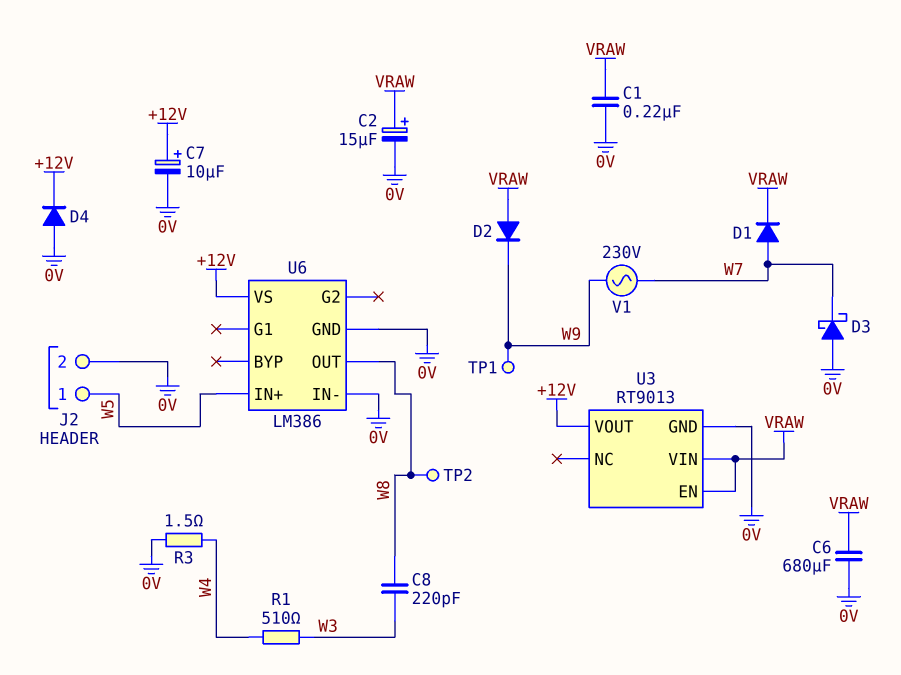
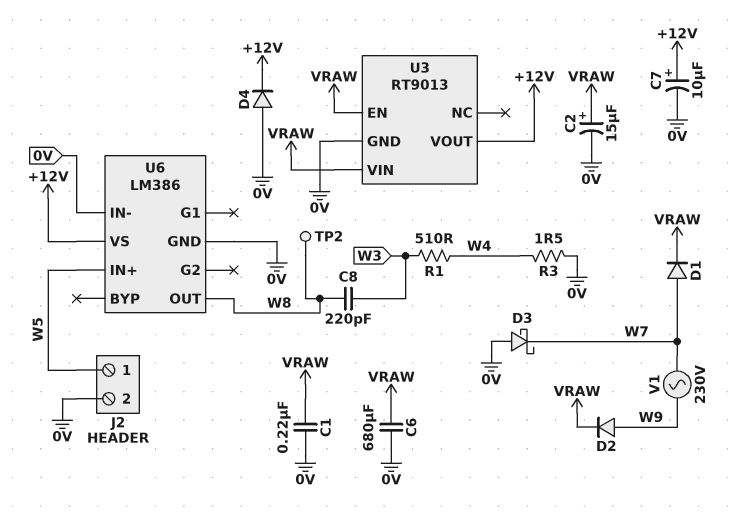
D2: diode (A VRAW, K W9) -> diode (A W9, K VRAW)
TP1: test point (W9) -> none

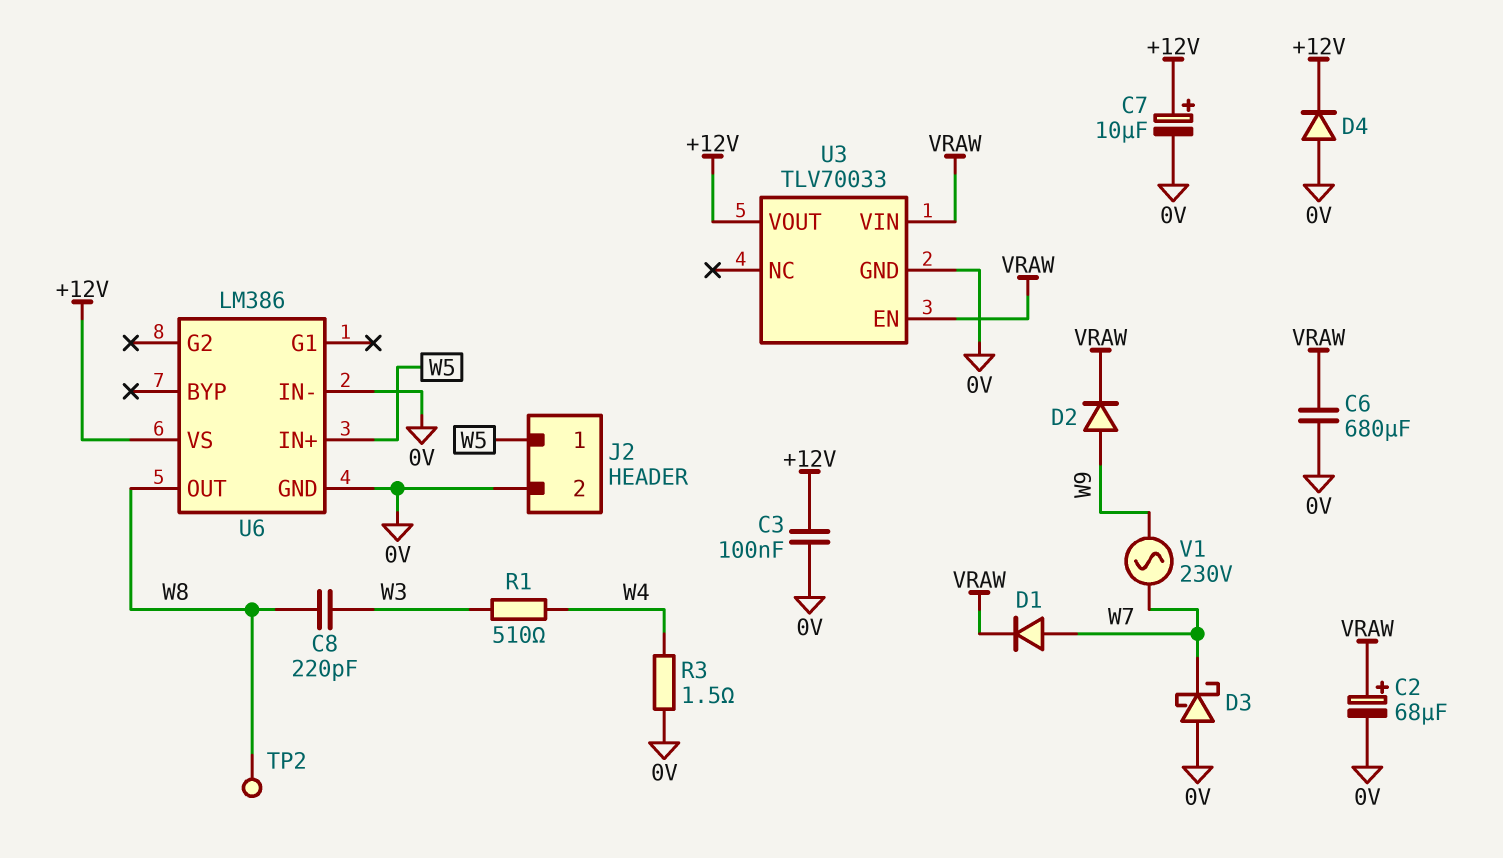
C1: 220nF (0V, VRAW) -> none
C2: 15uF (plus VRAW, minus 0V) -> 68uF (plus VRAW, minus 0V)
C3: none -> 100nF (+12V, 0V)
U3: RT9013 -> TLV70033

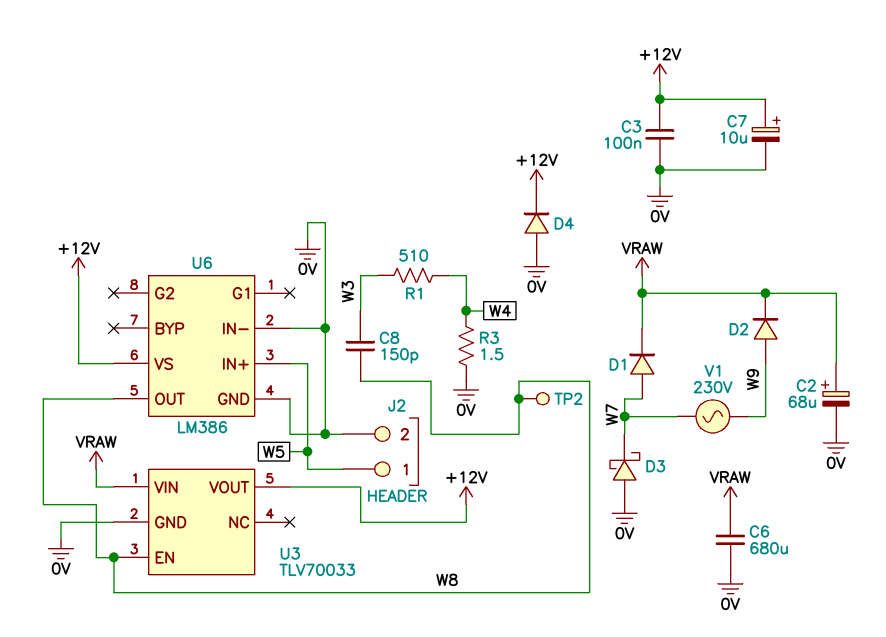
C8: 220pF (W3, W8) -> 150pF (W3, W8)
U3 pin EN: VRAW -> W8

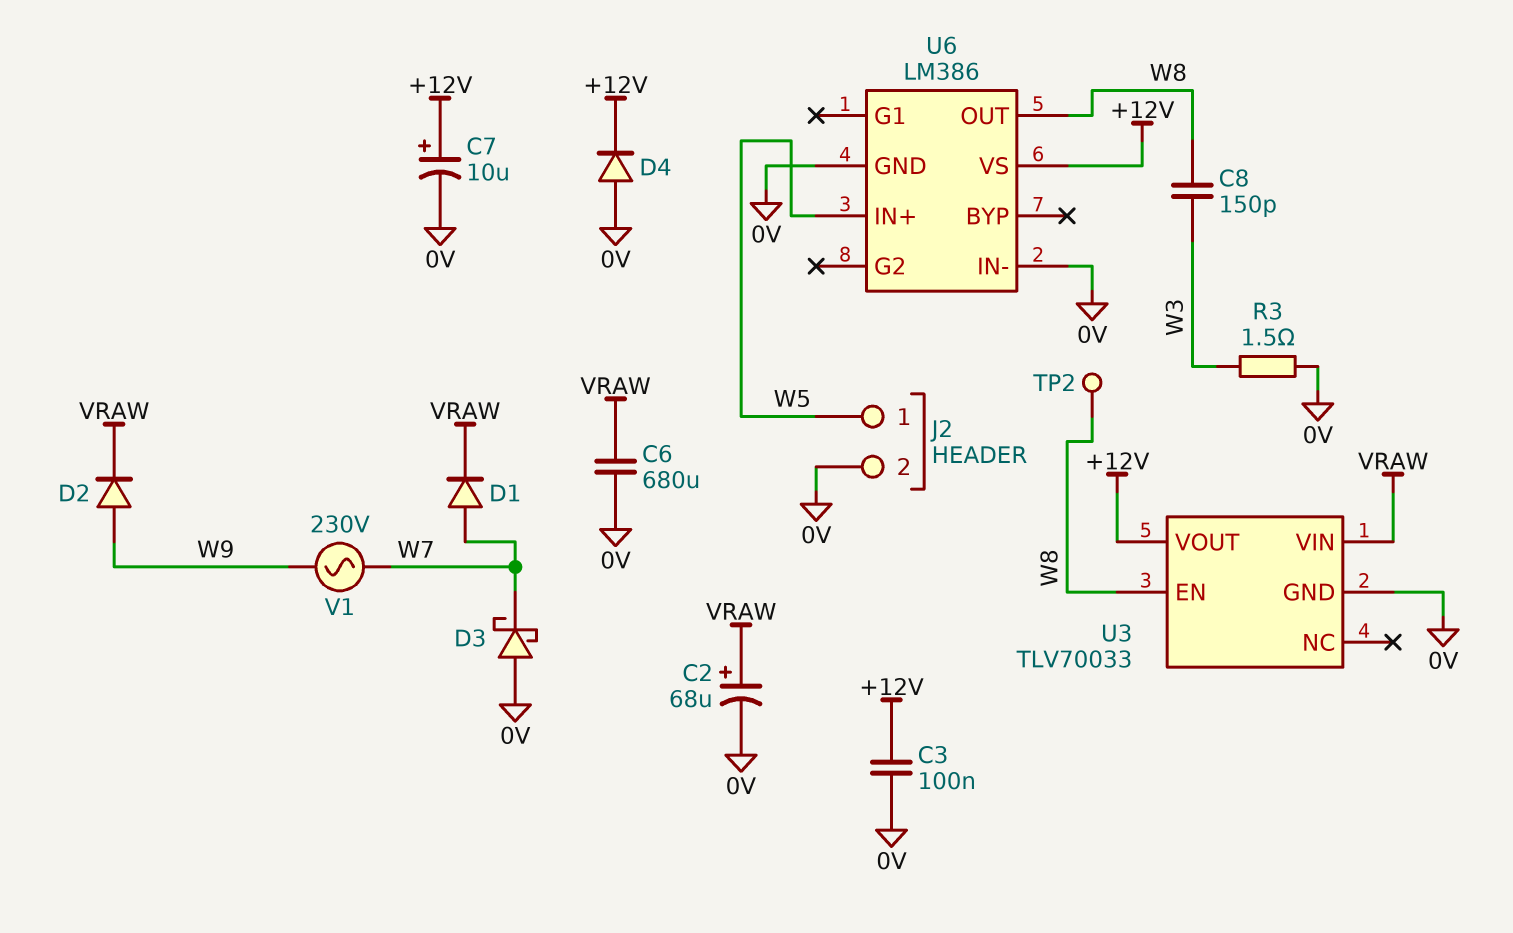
R1: 510 (W3, W4) -> none
R3: 1.5 (0V, W4) -> 1.5 (0V, W3)

